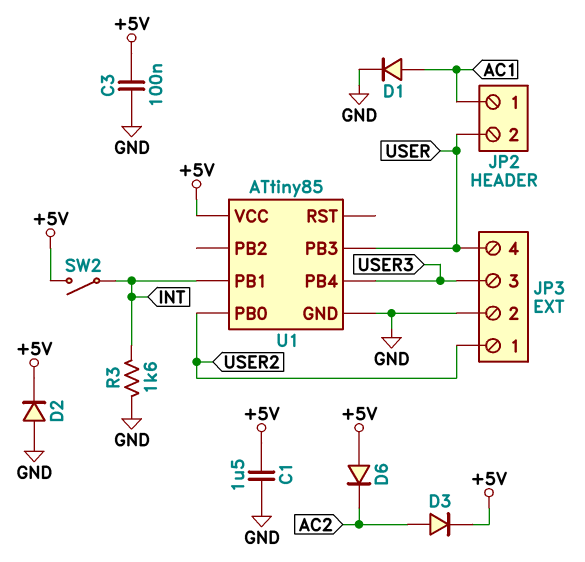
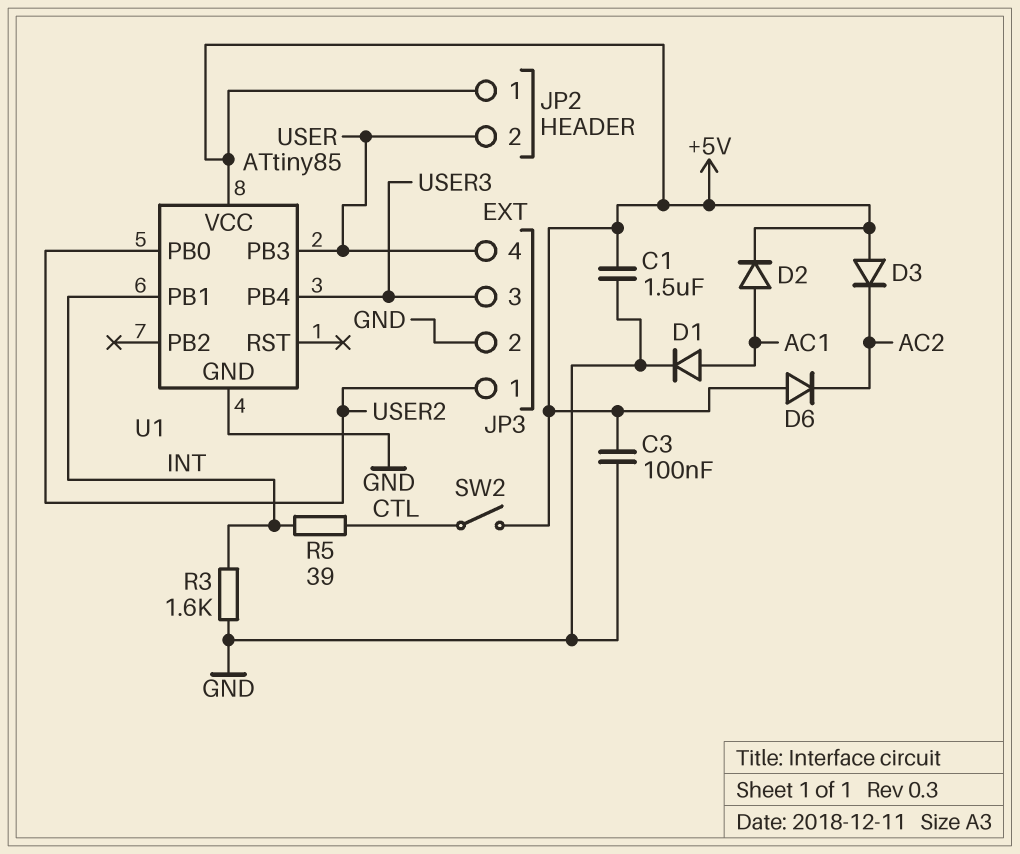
D2: diode (A GND, K +5V) -> diode (A AC1, K +5V)
D3: diode (A AC2, K +5V) -> diode (A +5V, K AC2)
JP2 pin 1: AC1 -> +5V
R5: none -> 39 (CTL, INT)
SW2: switch (+5V, INT) -> switch (+5V, CTL)

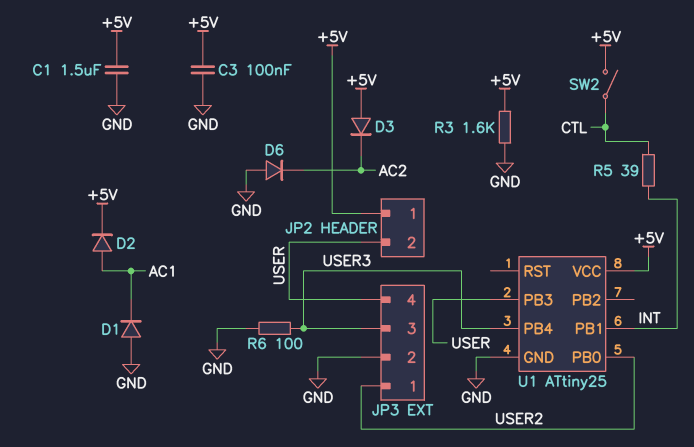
D1: diode (A AC1, K GND) -> diode (A GND, K AC1)
D6: diode (A +5V, K AC2) -> diode (A GND, K AC2)
R3: 1.6k (GND, INT) -> 1.6k (+5V, GND)
R6: none -> 100 (GND, USER3)
U1: ATtiny85 -> ATtiny25

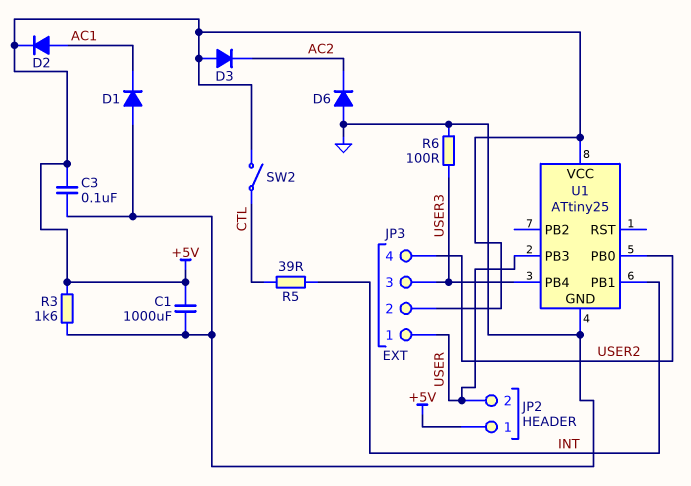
C1: 1.5uF (+5V, GND) -> 1000uF (+5V, GND)
JP3 pin 1: USER2 -> USER
JP3 pin 2: GND -> +5V
JP3 pin 4: USER -> USER2

